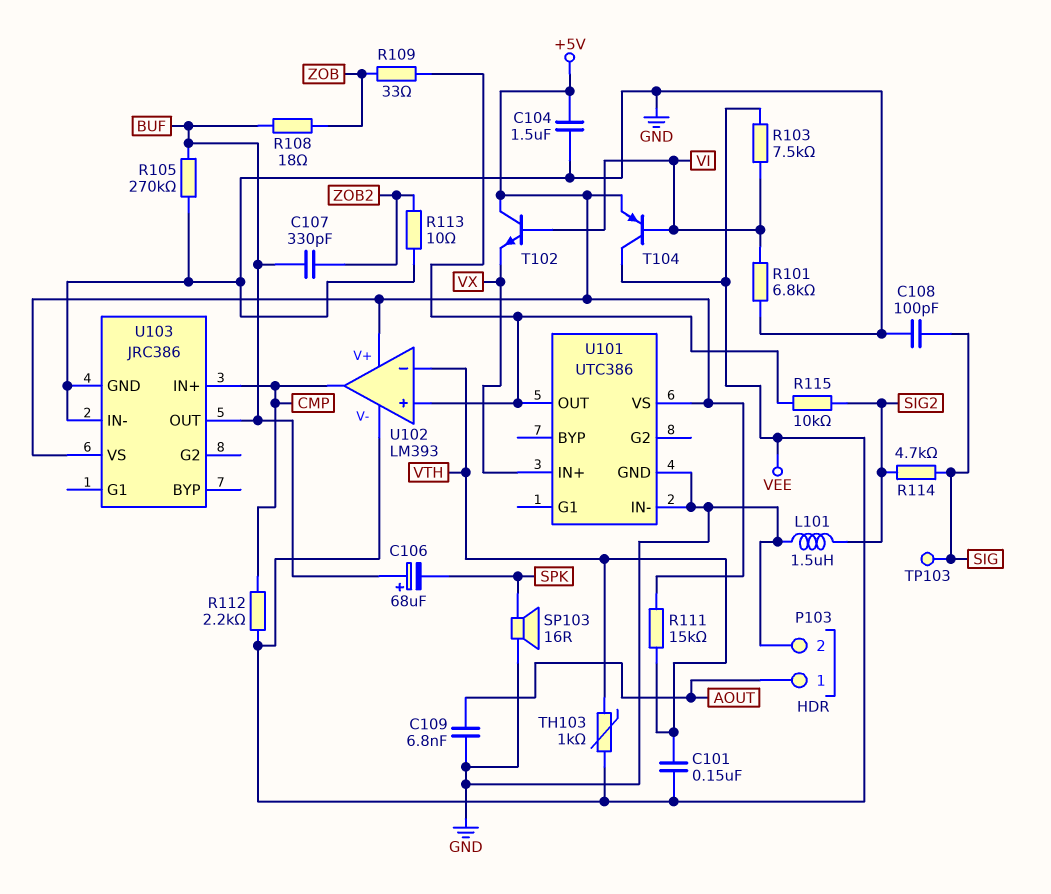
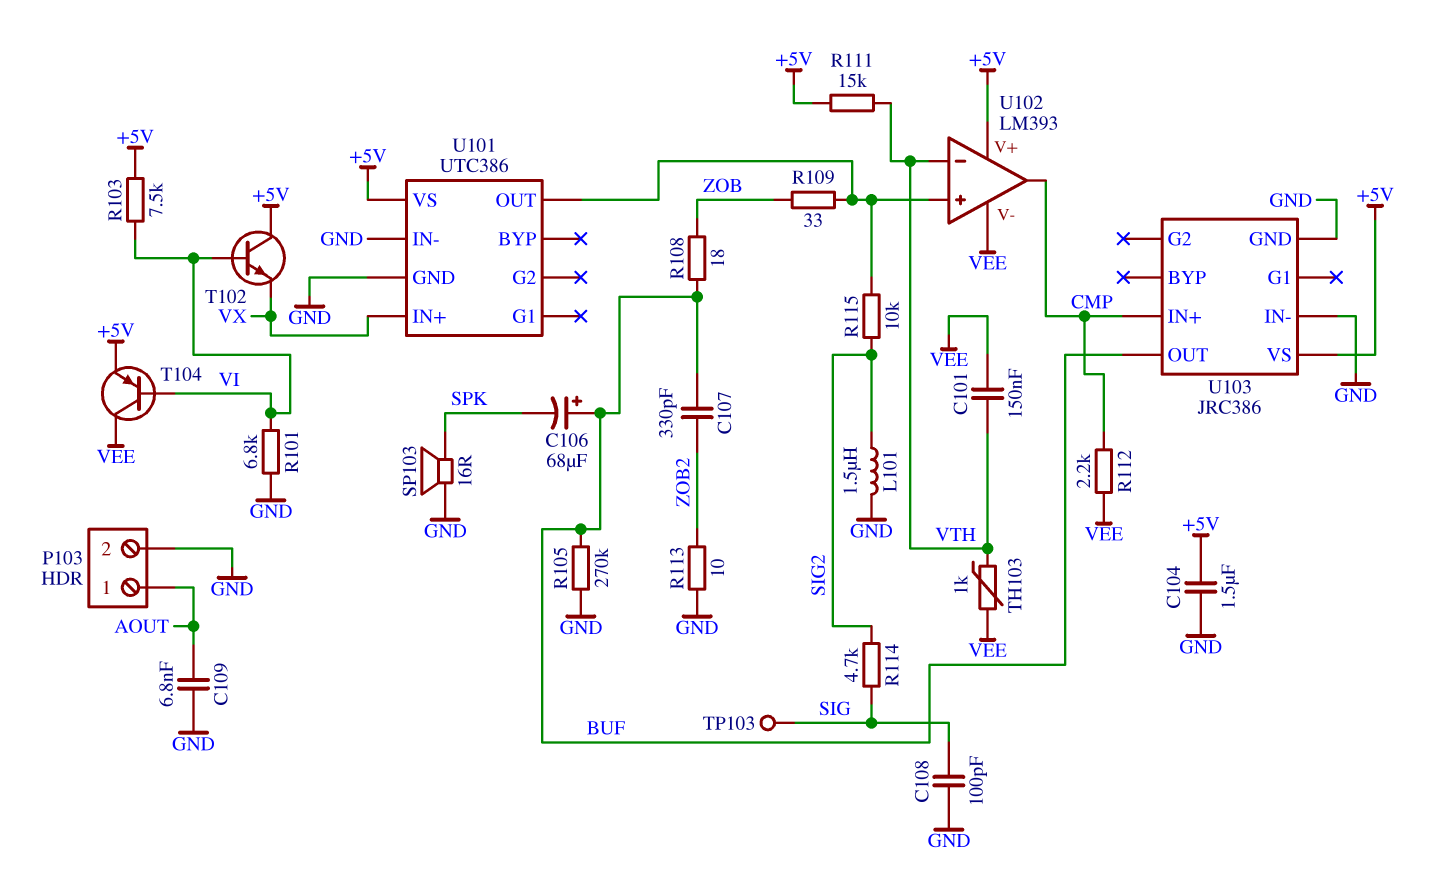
R103: 7.5k (VEE, VI) -> 7.5k (+5V, VI)

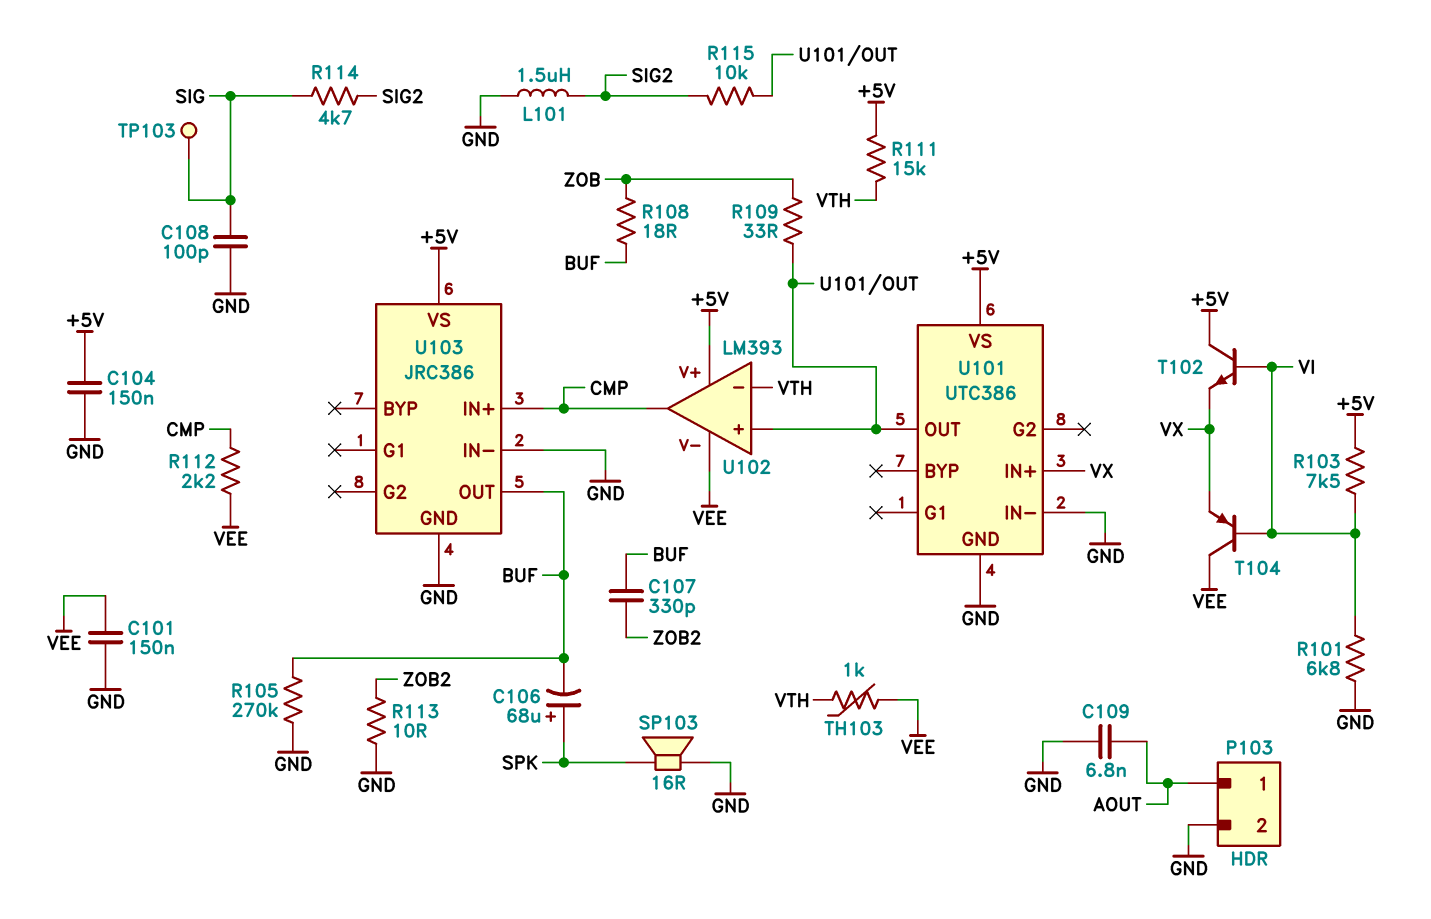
C101: 150nF (VEE, VTH) -> 150nF (GND, VEE)
C104: 1.5uF (+5V, GND) -> 150nF (+5V, GND)
C106: 68uF (plus BUF, minus SPK) -> 68uF (plus SPK, minus BUF)
T104: PNP (B VI, C VEE, E +5V) -> PNP (B VI, C VEE, E VX)

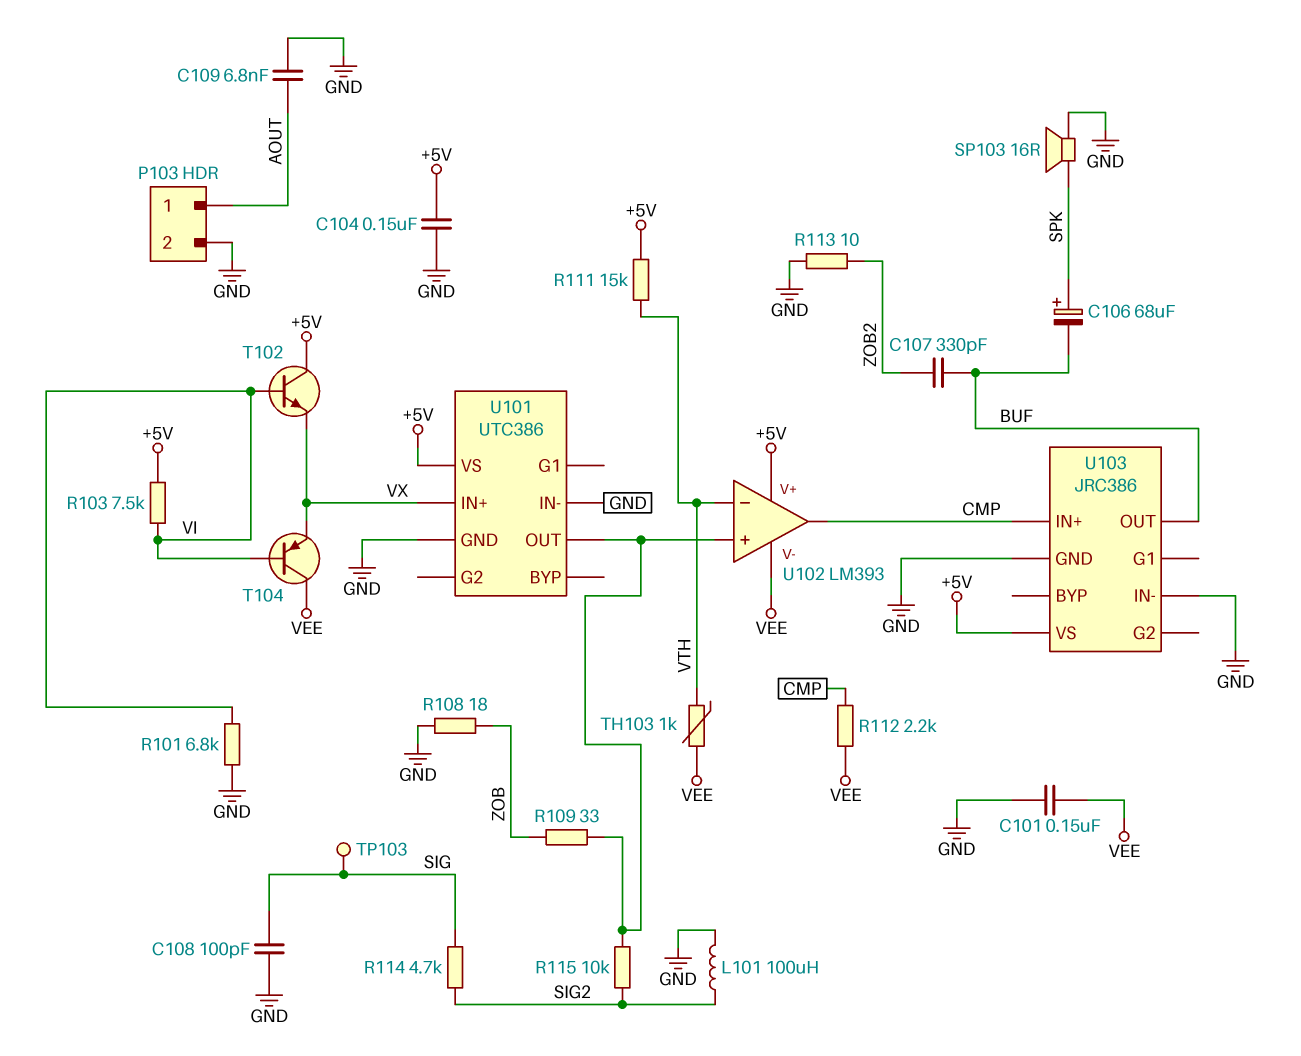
L101: 1.5uH (GND, SIG2) -> 100uH (GND, SIG2)
R105: 270k (BUF, GND) -> none
R108: 18 (BUF, ZOB) -> 18 (GND, ZOB)

